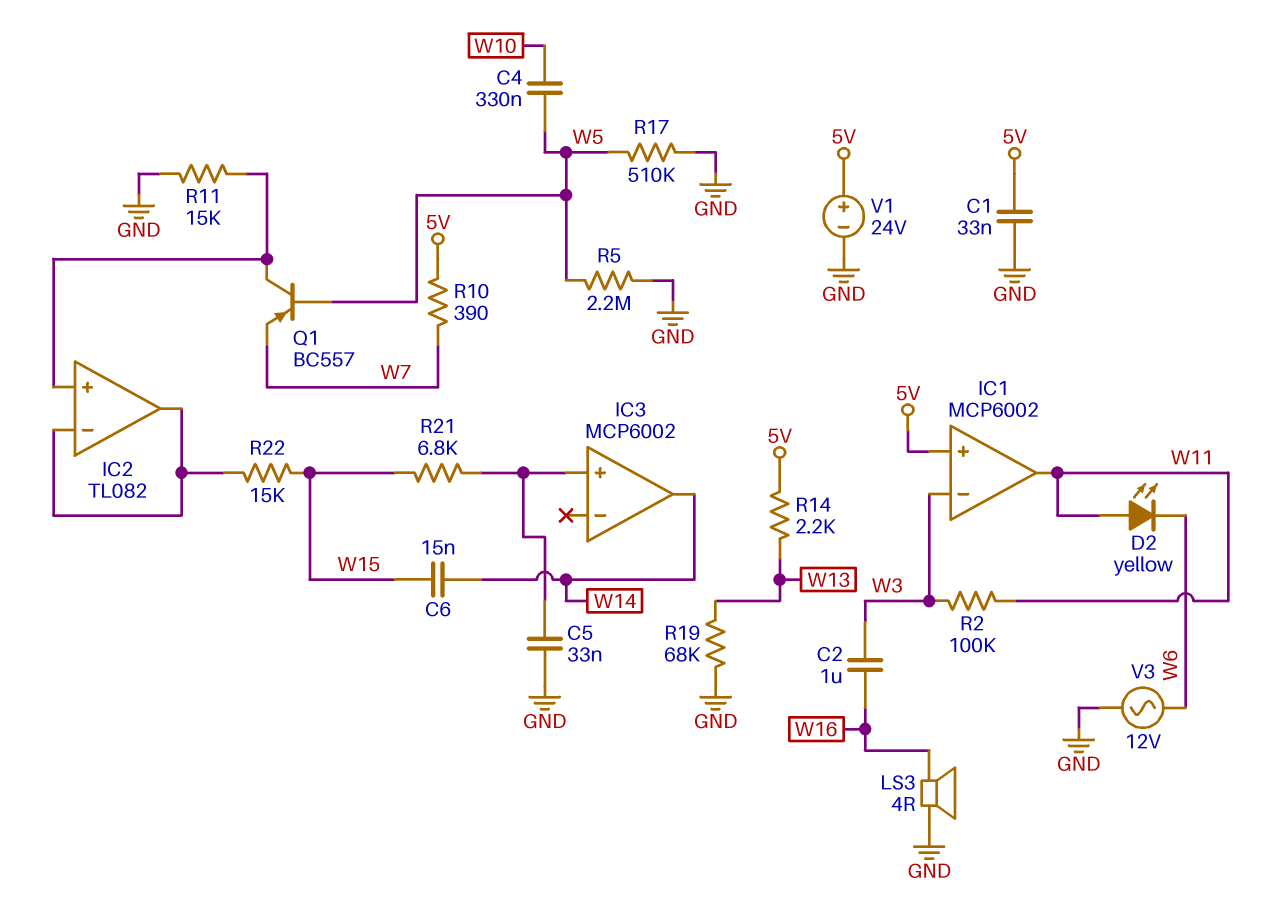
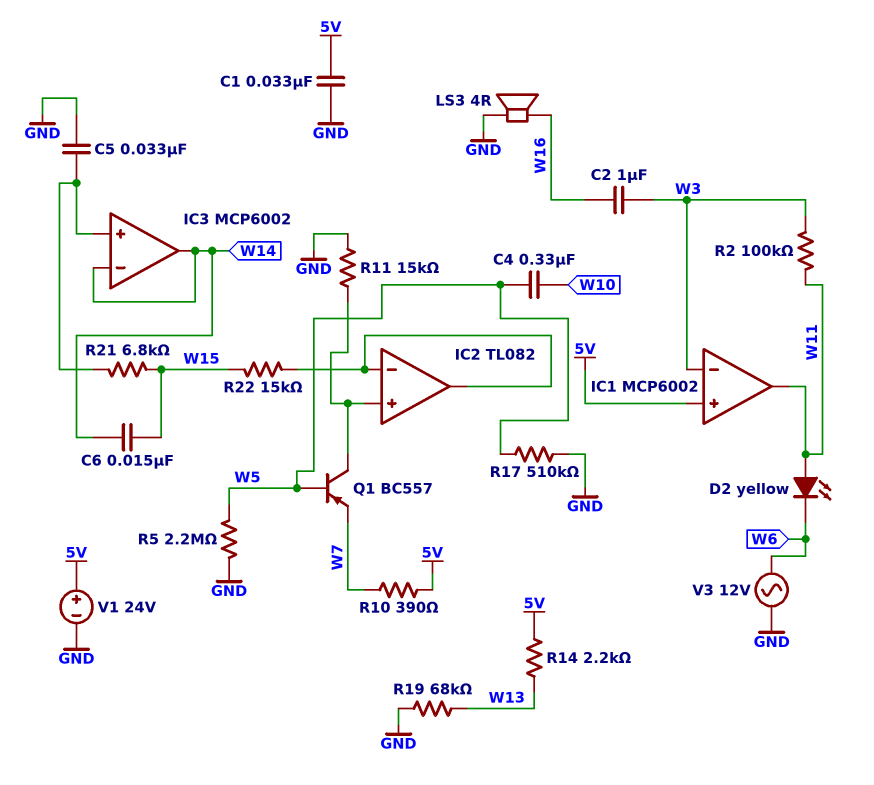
IC3 pin in-: none -> W14

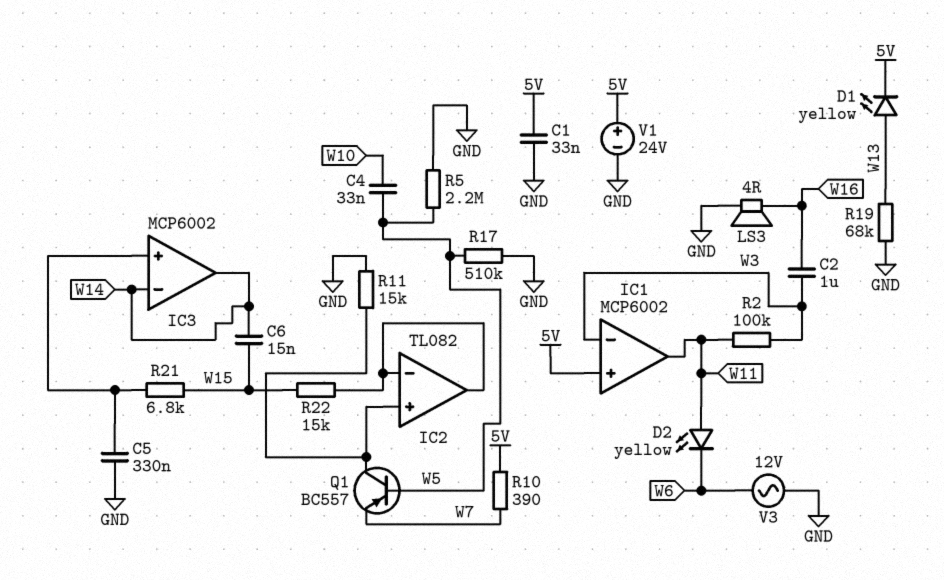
C4: 330nF (W5, W10) -> 33nF (W5, W10)
C5: 33nF (GND, IC3/in+) -> 330nF (GND, IC3/in+)
D1: none -> LED yellow (A W13, K 5V)
R14: 2.2k (5V, W13) -> none

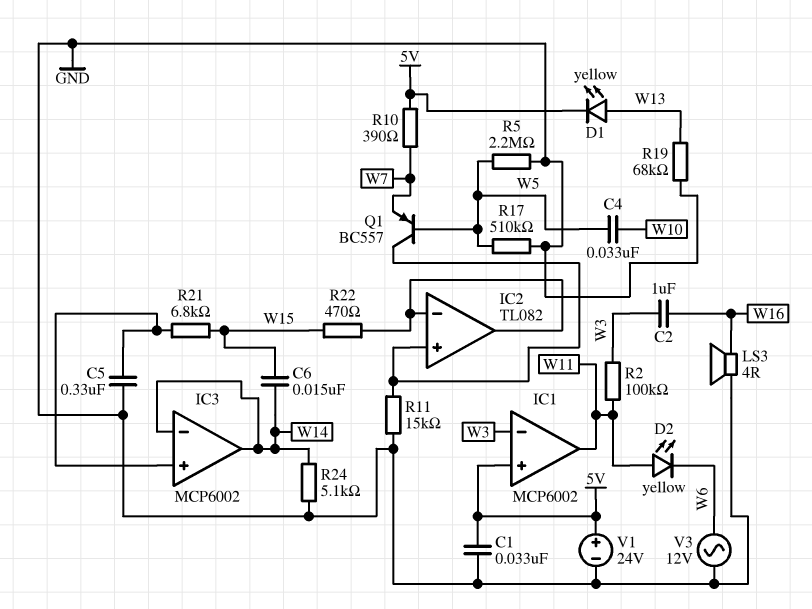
R22: 15k (IC2/in-, W15) -> 470 (IC2/in-, W15)
R24: none -> 5.1k (GND, W14)

